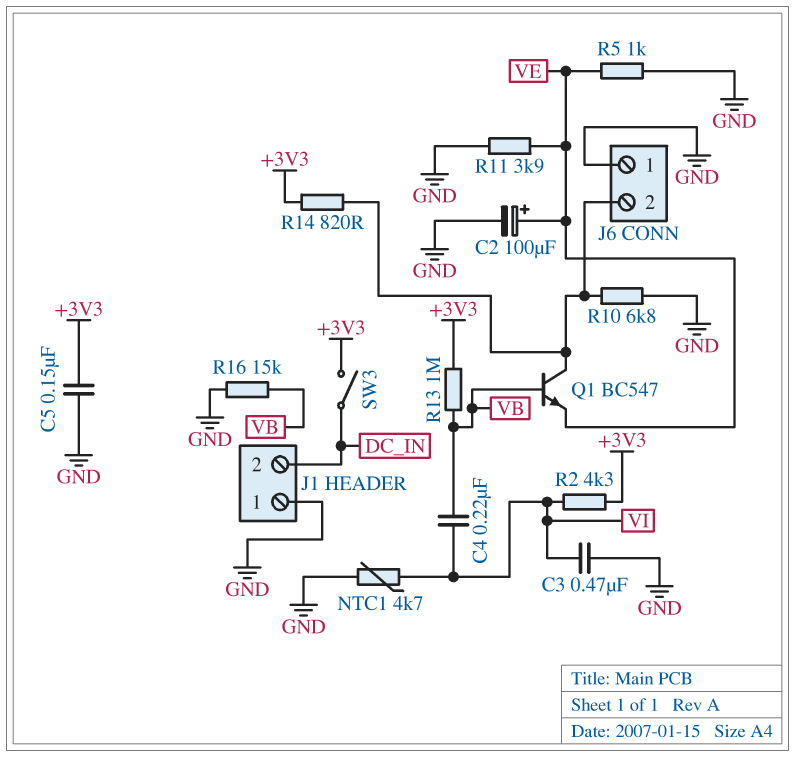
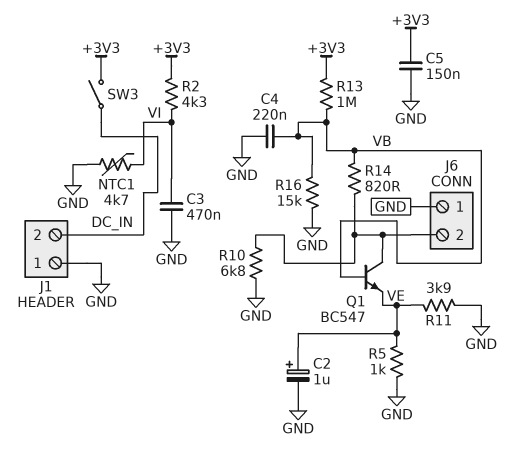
C2: 100uF (plus VE, minus GND) -> 1uF (plus VE, minus GND)
C4: 220nF (VB, VI) -> 220nF (GND, VB)
R14: 820 (+3V3, J6/2) -> 820 (J6/2, VB)

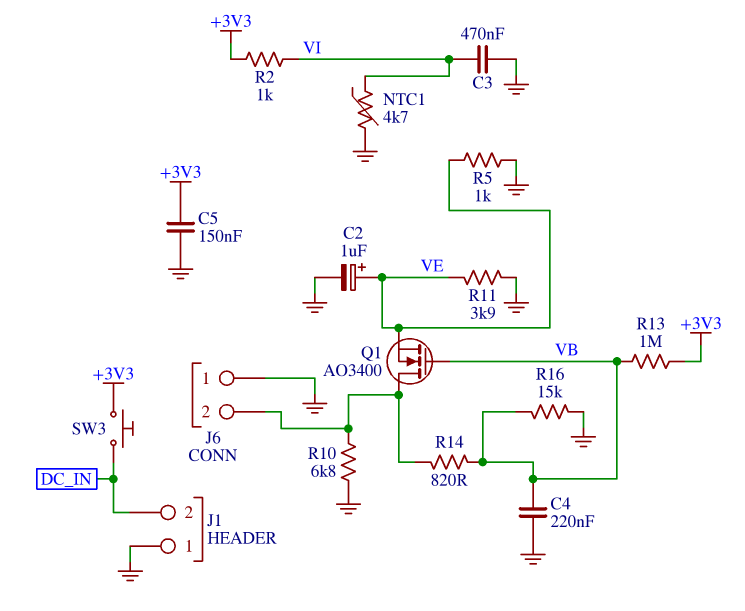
Q1: NPN BC547 (B VB, C J6/2, E VE) -> NMOS AO3400 (G VB, D J6/2, S VE)
R2: 4.3k (+3V3, VI) -> 1k (+3V3, VI)
SW3: switch (+3V3, DC_IN) -> button (+3V3, DC_IN)

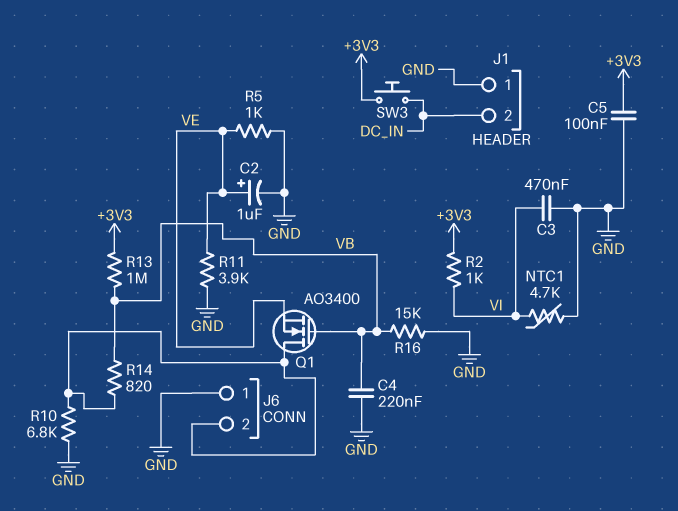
C5: 150nF (+3V3, GND) -> 100nF (+3V3, GND)

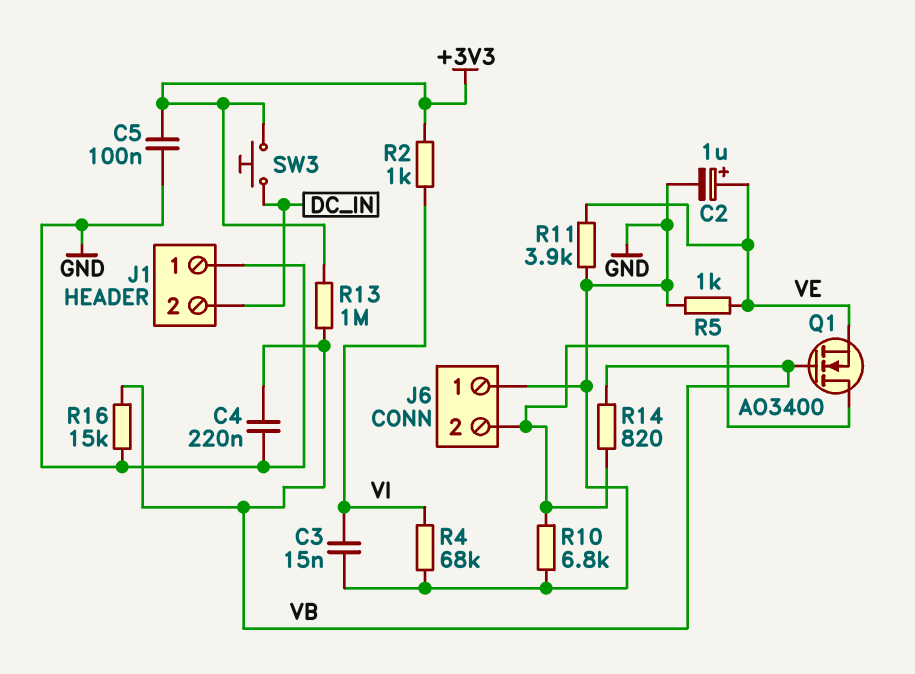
C3: 470nF (GND, VI) -> 15nF (GND, VI)
NTC1: 4.7k (GND, VI) -> none
R4: none -> 68k (GND, VI)

